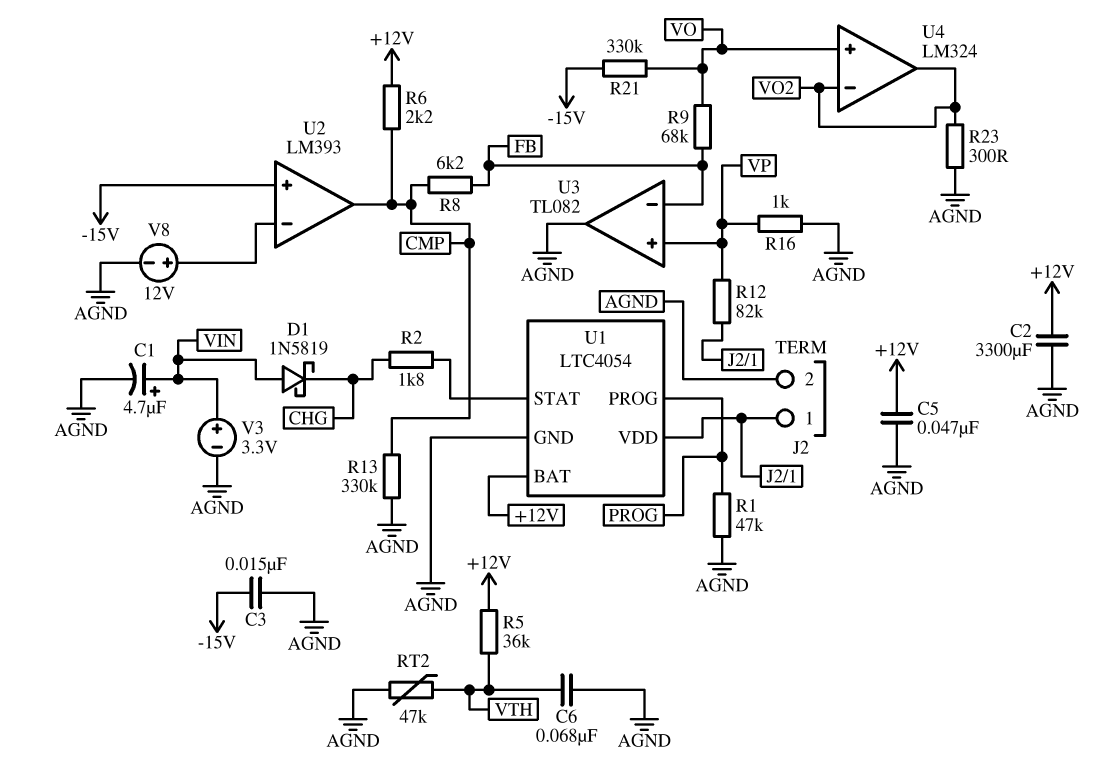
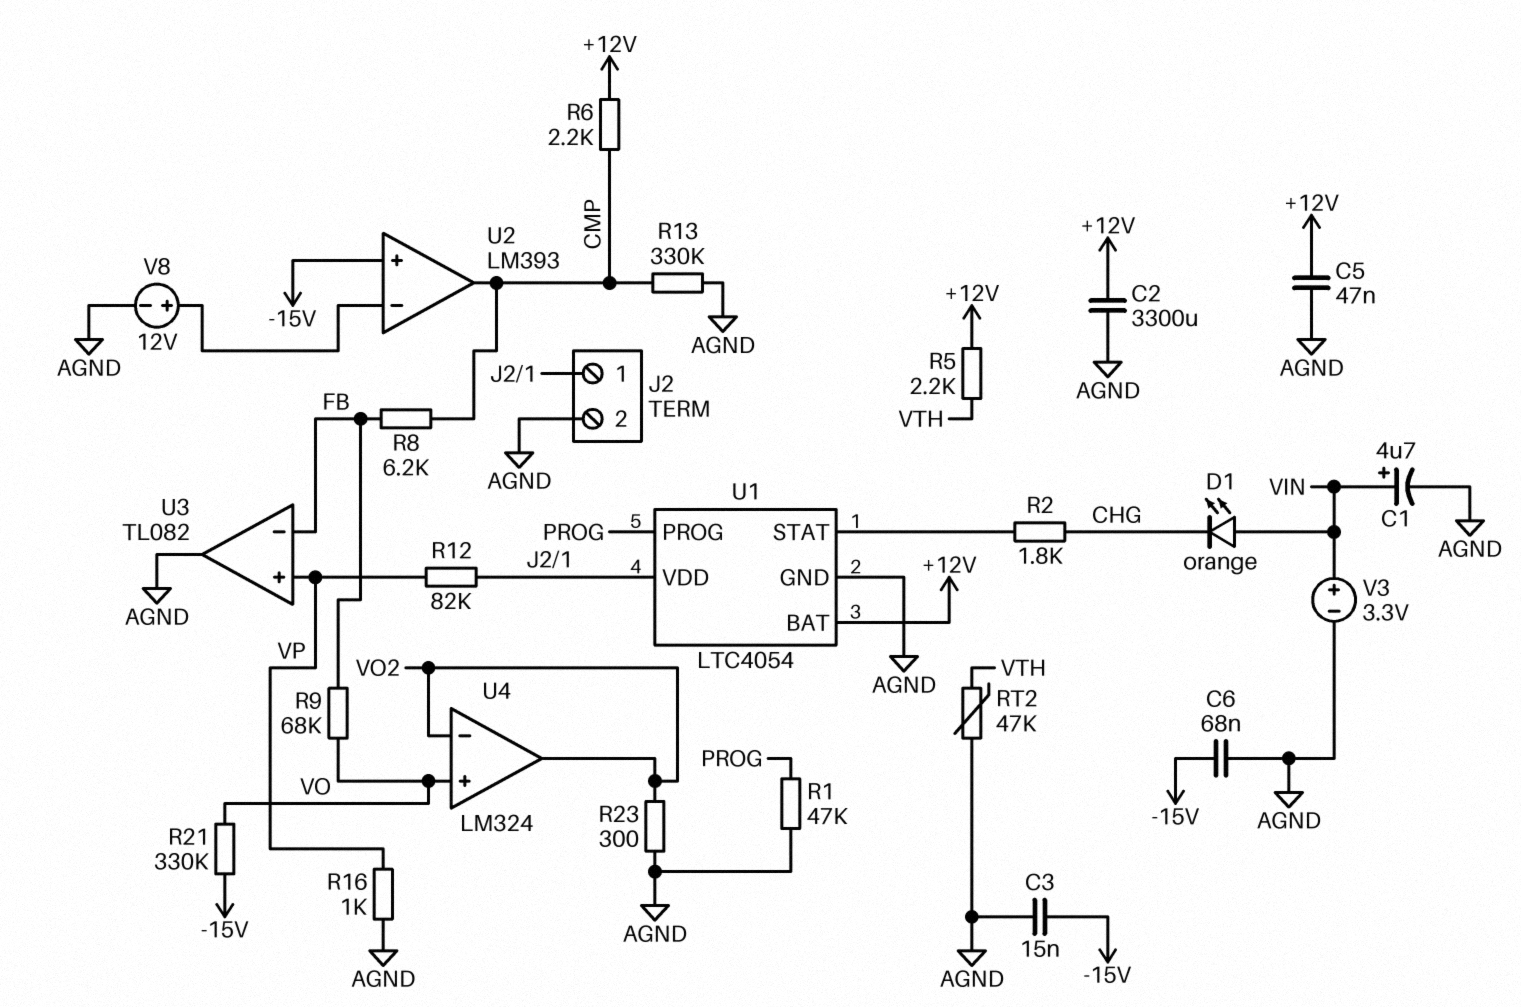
C6: 68nF (AGND, VTH) -> 68nF (-15V, AGND)
D1: schottky 1N5819 (A VIN, K CHG) -> LED orange (A VIN, K CHG)
R5: 36k (+12V, VTH) -> 2.2k (+12V, VTH)

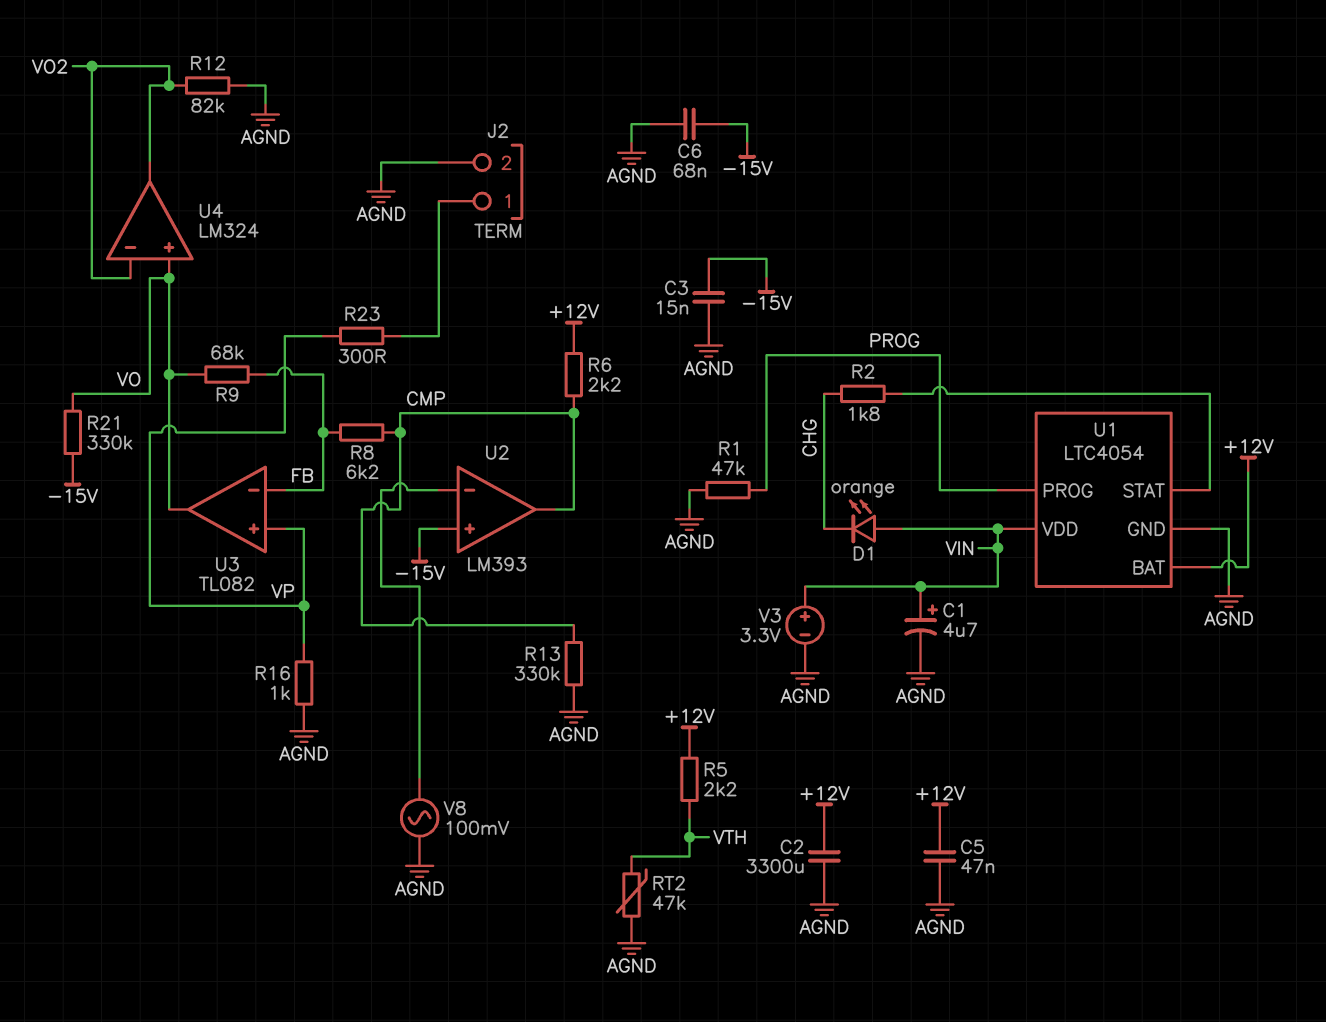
R12: 82k (J2/1, VP) -> 82k (AGND, VO2)
R23: 300 (AGND, VO2) -> 300 (J2/1, VP)
U1 pin VDD: J2/1 -> VIN
U3 pin out: AGND -> VO
V8: 12V (plus U2/in-, minus AGND) -> AC 100mV (AGND, U2/in-)

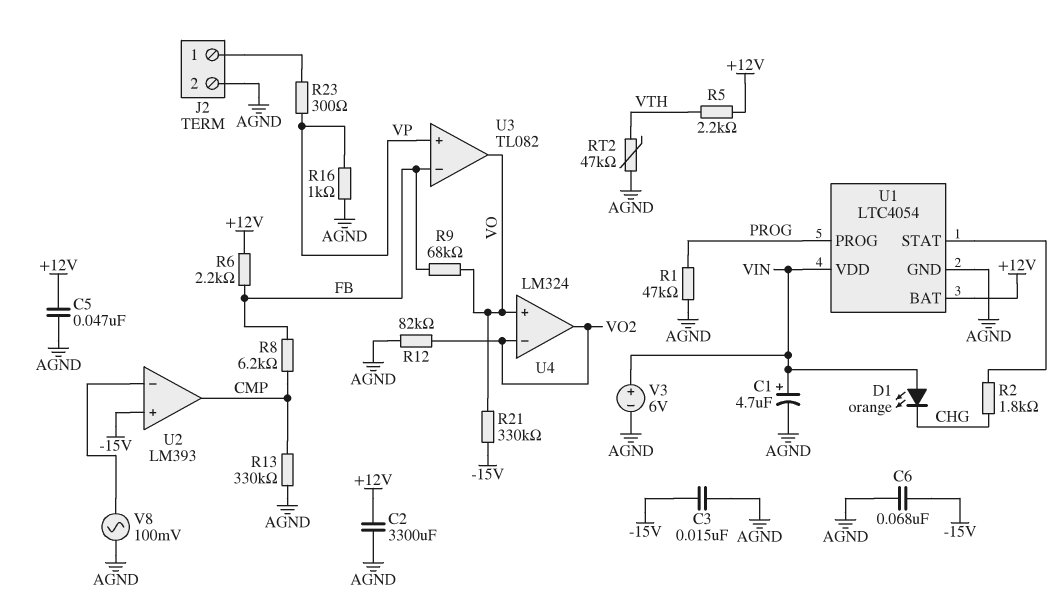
R6: 2.2k (+12V, CMP) -> 2.2k (+12V, FB)
V3: 3.3V (plus VIN, minus AGND) -> 6V (plus VIN, minus AGND)

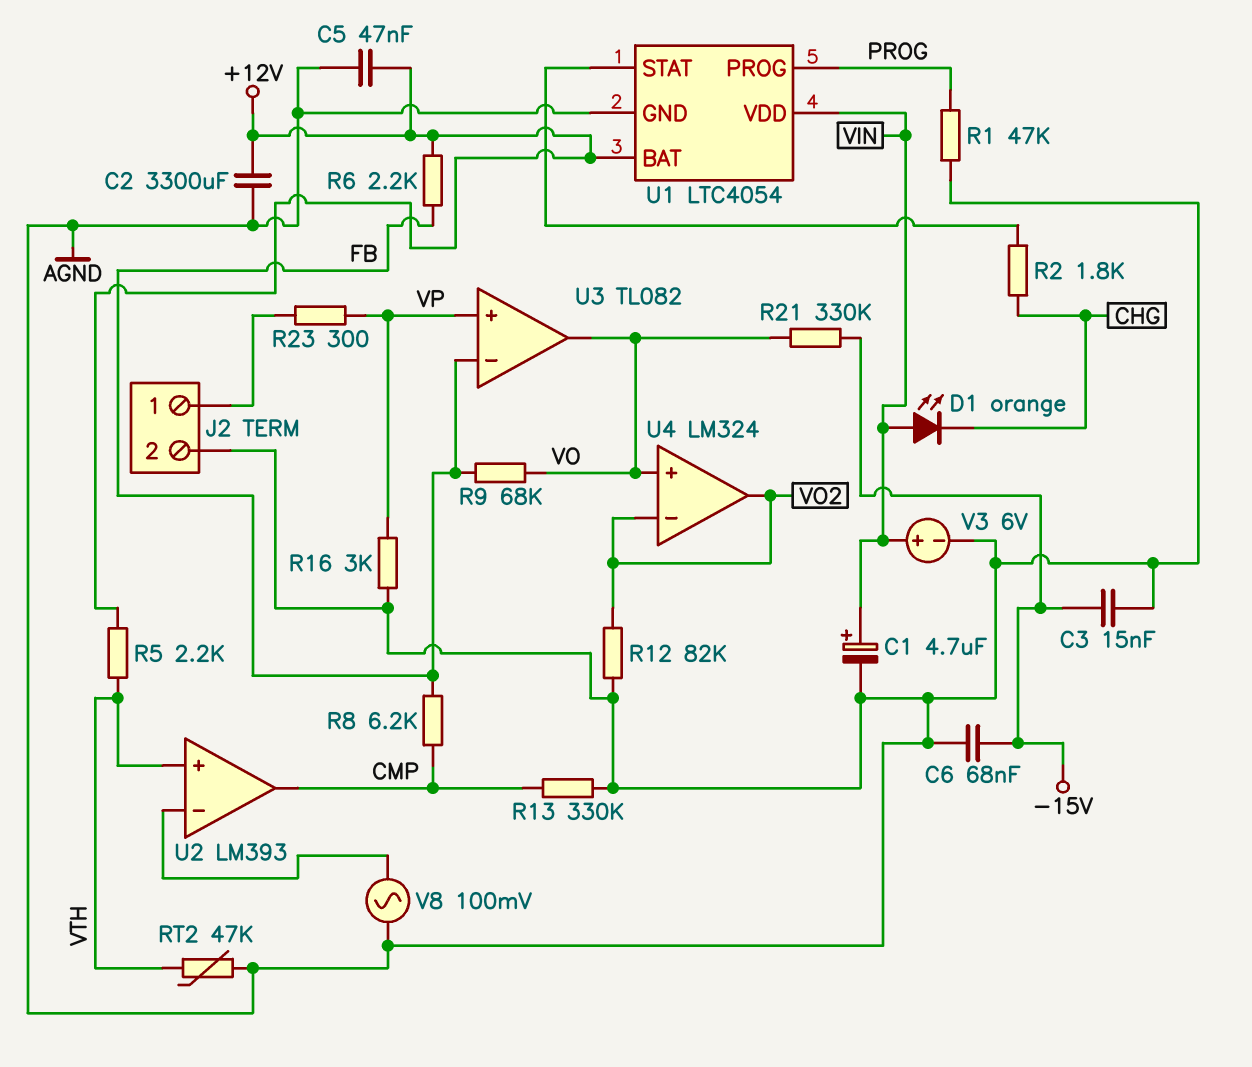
R16: 1k (AGND, VP) -> 3k (AGND, VP)
U2 pin in+: -15V -> VTH

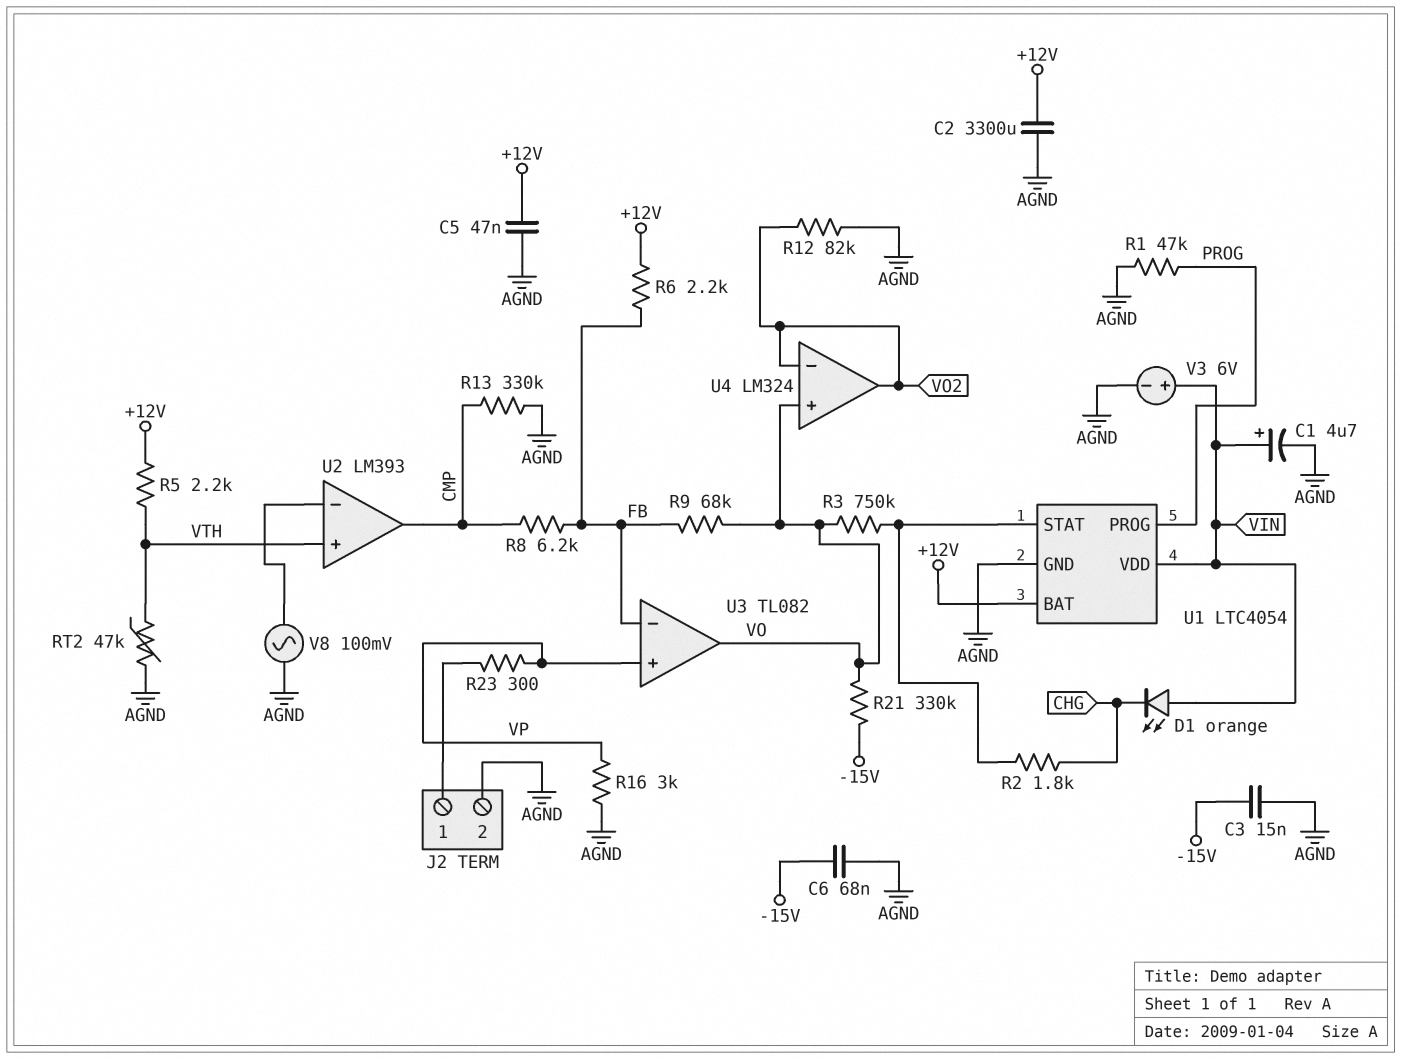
R3: none -> 750k (U1/STAT, VO)

